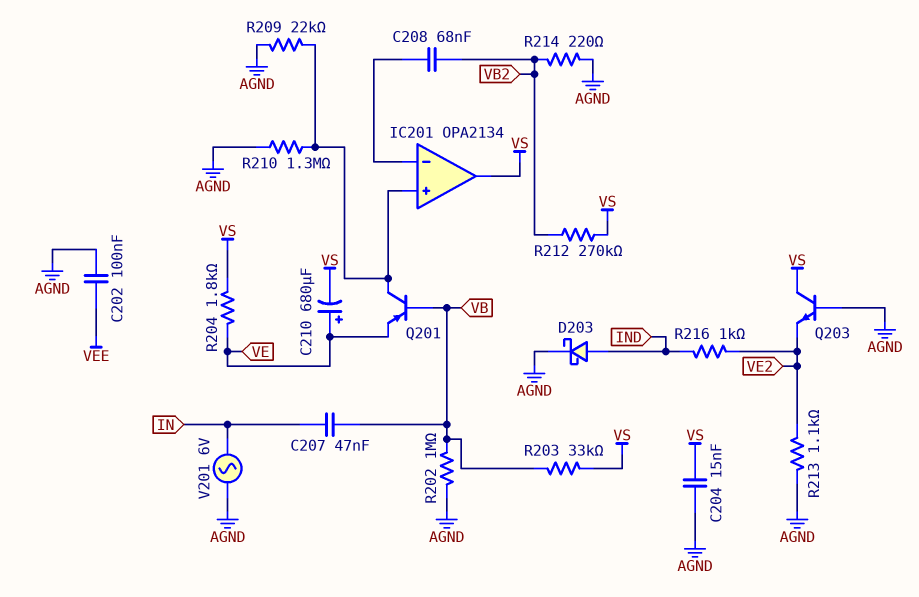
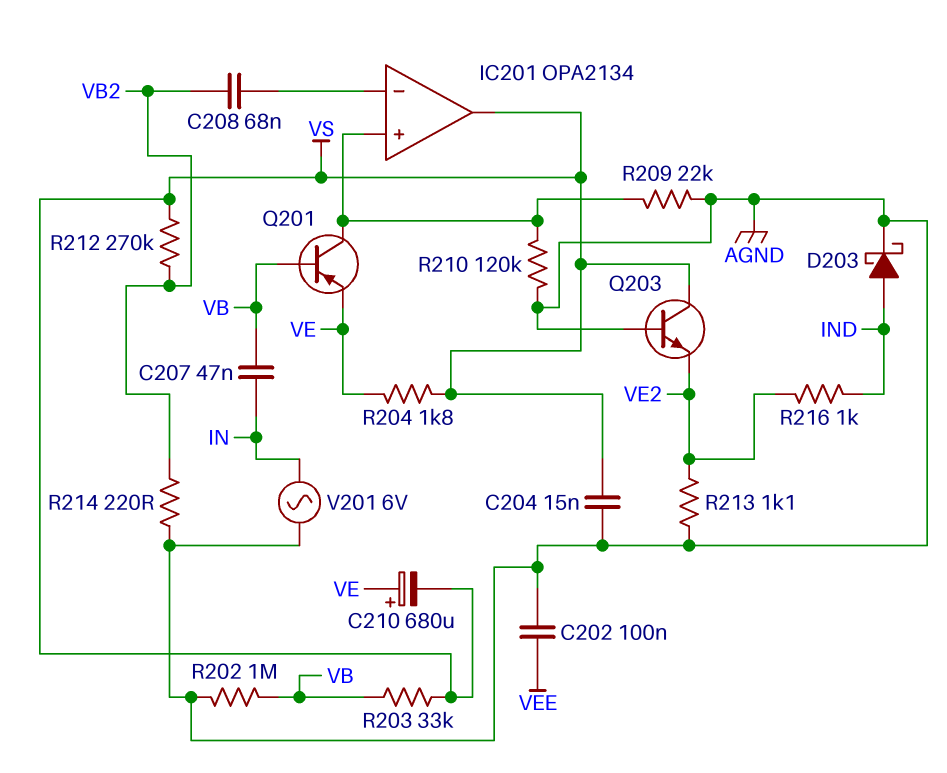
R210: 1.3M (AGND, IC201/in+) -> 120k (AGND, IC201/in+)

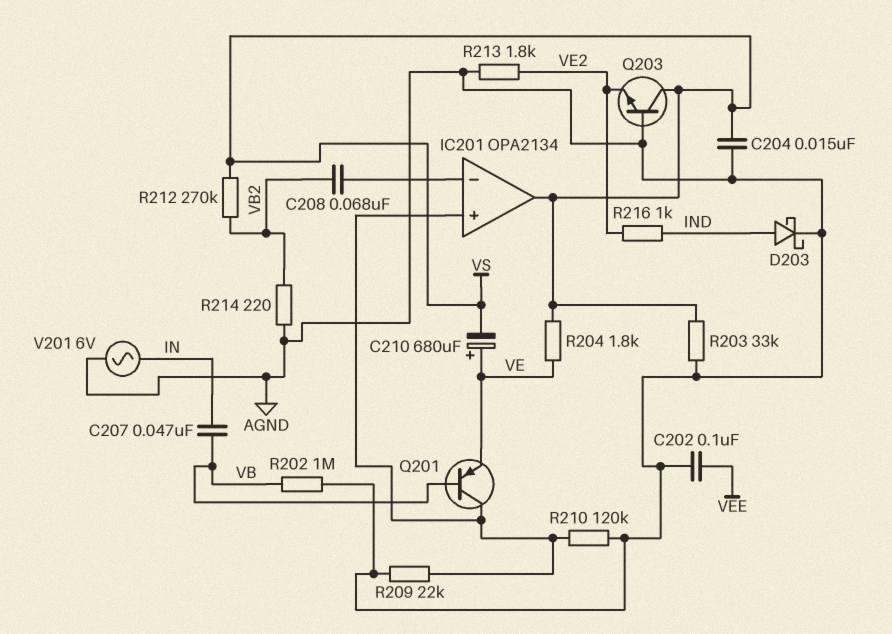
R203: 33k (VB, VS) -> 33k (AGND, VS)
R213: 1.1k (AGND, VE2) -> 1.8k (AGND, VE2)

